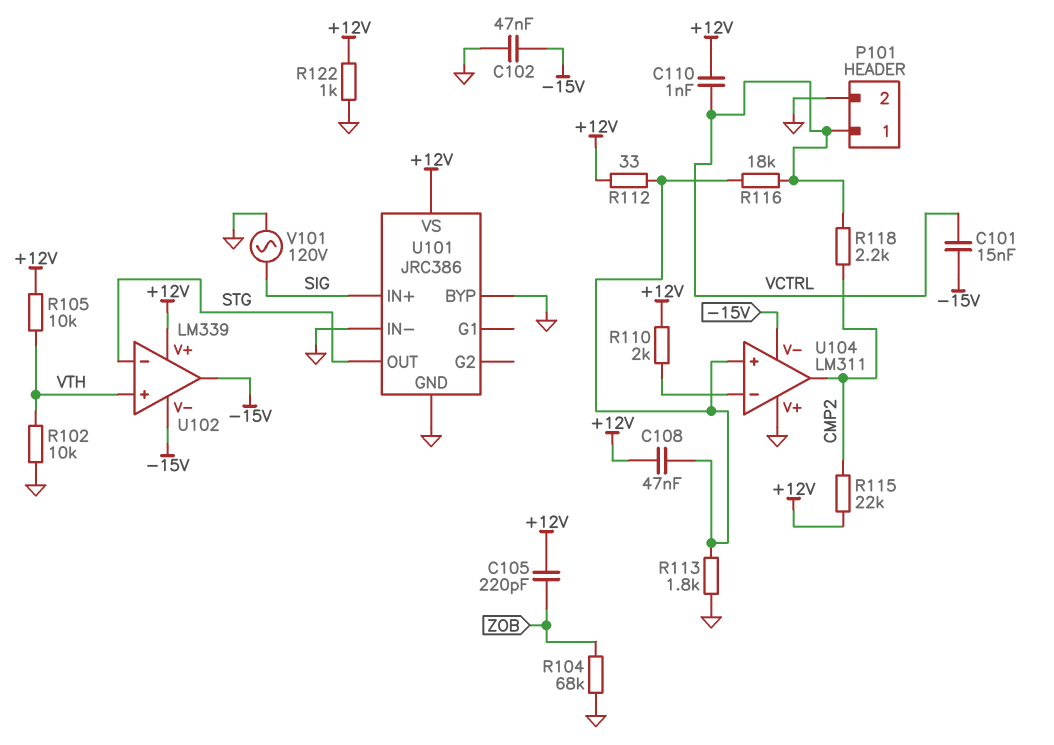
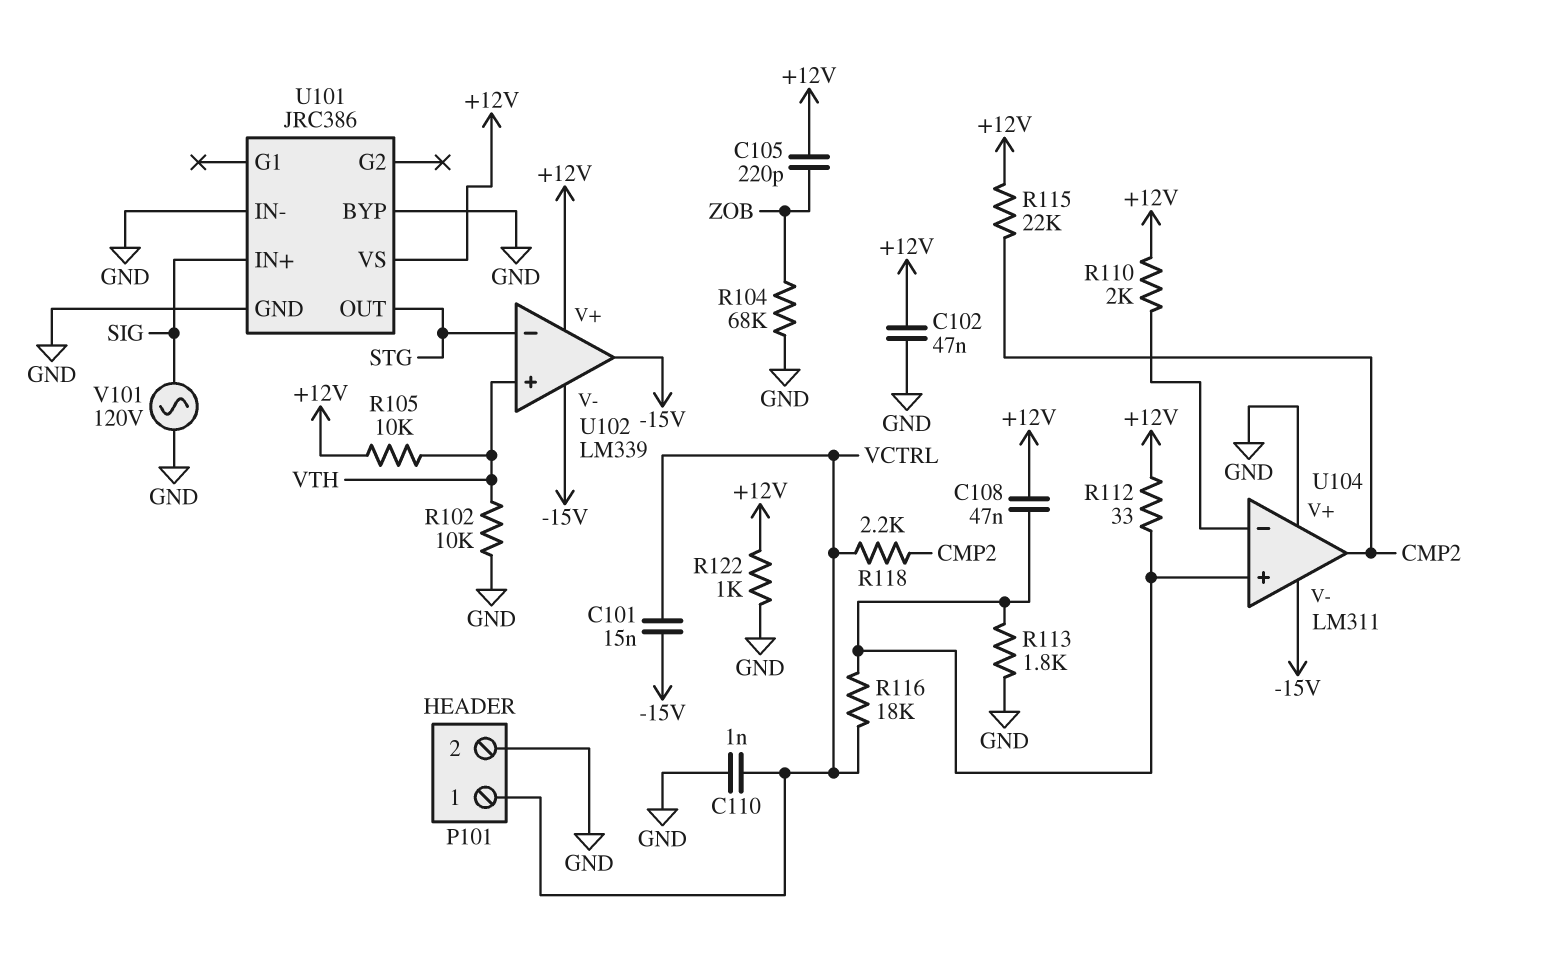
C102: 47nF (-15V, GND) -> 47nF (+12V, GND)
C110: 1nF (+12V, VCTRL) -> 1nF (GND, VCTRL)

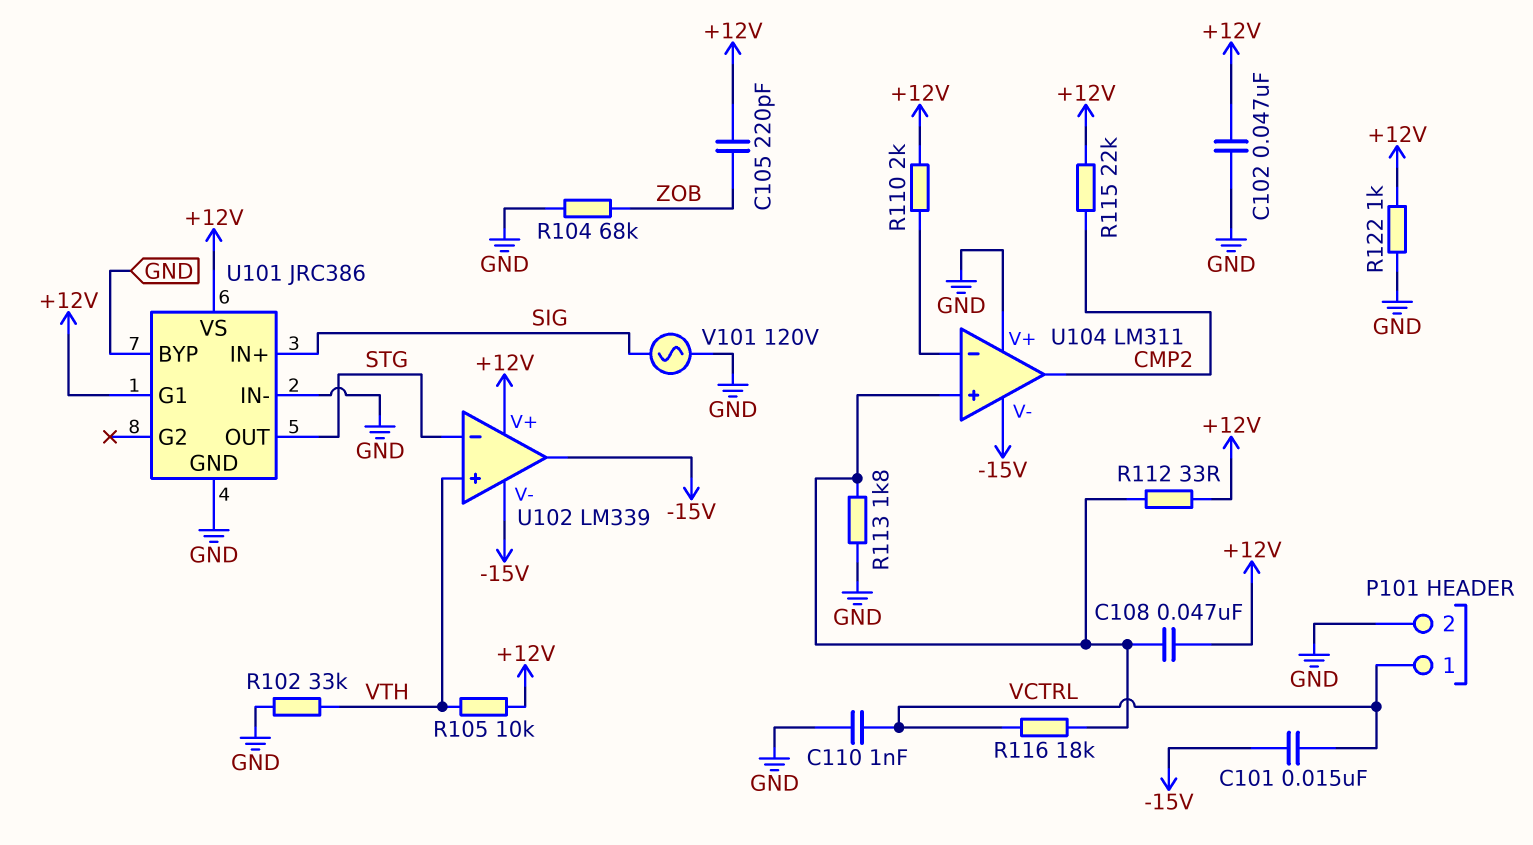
R102: 10k (GND, VTH) -> 33k (GND, VTH)
R118: 2.2k (CMP2, VCTRL) -> none
U101 pin G1: none -> +12V

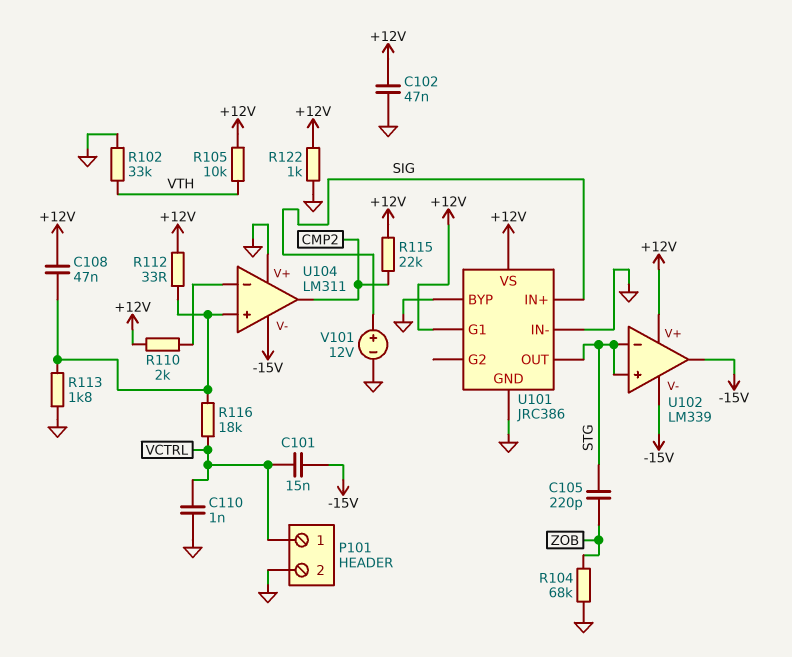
C105: 220pF (+12V, ZOB) -> 220pF (STG, ZOB)
U102 pin in+: VTH -> STG
V101: AC 120V (GND, SIG) -> 12V (plus SIG, minus GND)

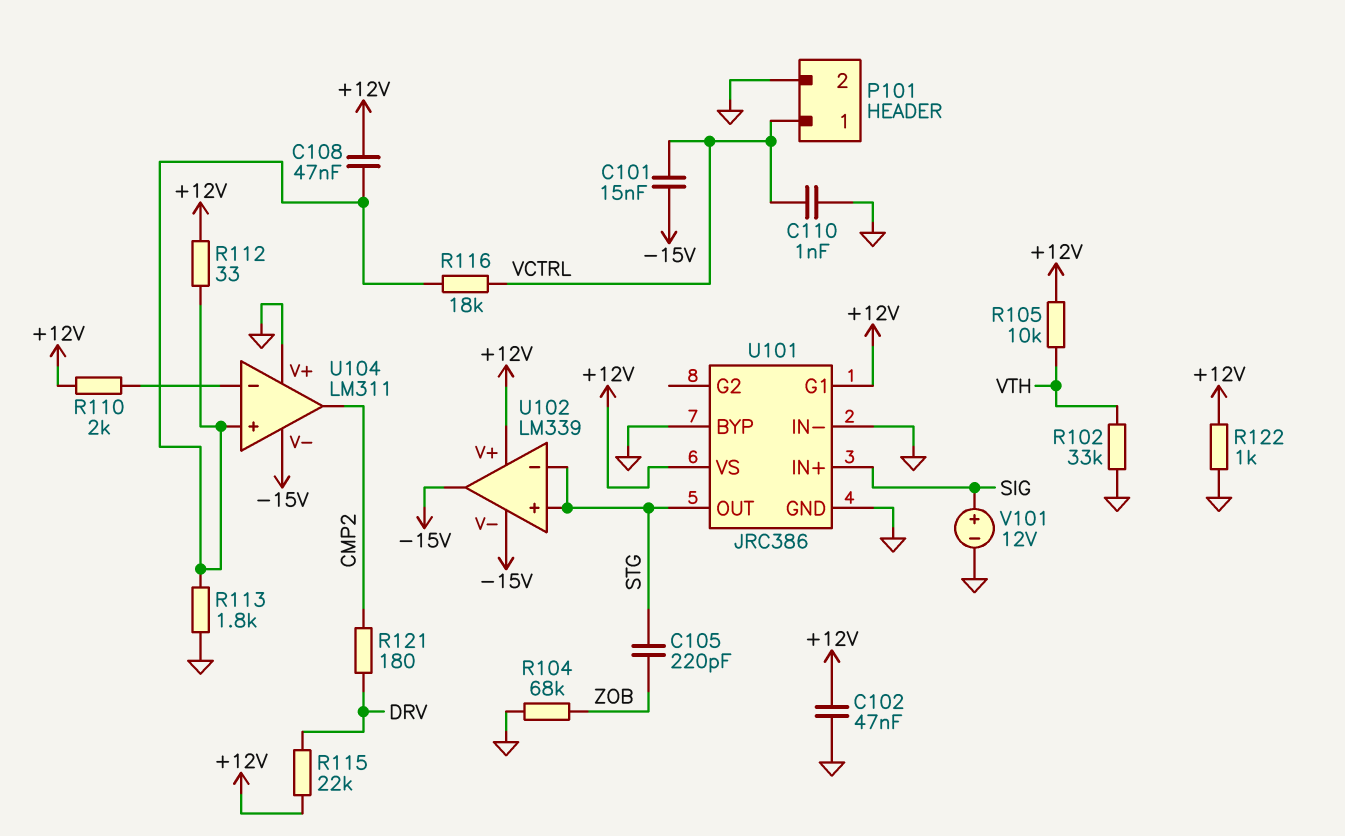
R115: 22k (+12V, CMP2) -> 22k (+12V, DRV)
R121: none -> 180 (CMP2, DRV)

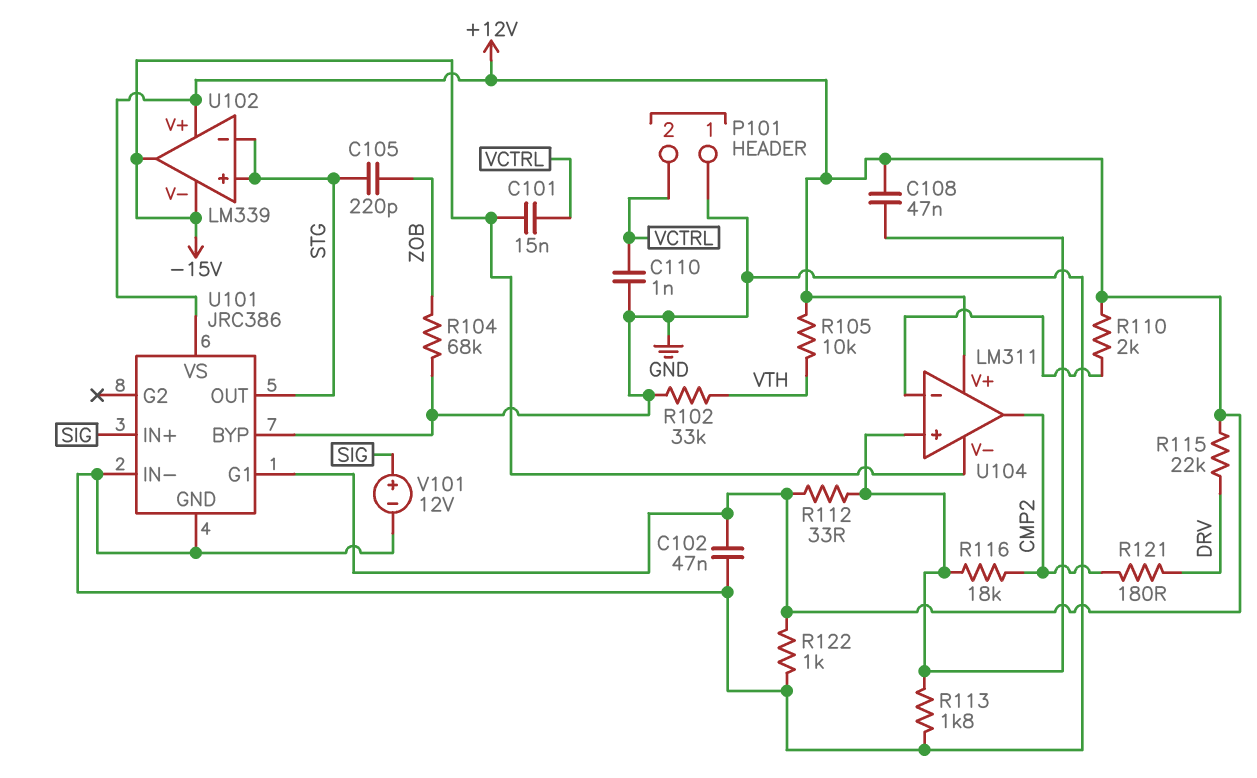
P101 pin 1: VCTRL -> GND
P101 pin 2: GND -> VCTRL
R116: 18k (U104/in+, VCTRL) -> 18k (CMP2, U104/in+)
U104 pin V+: GND -> +12V

